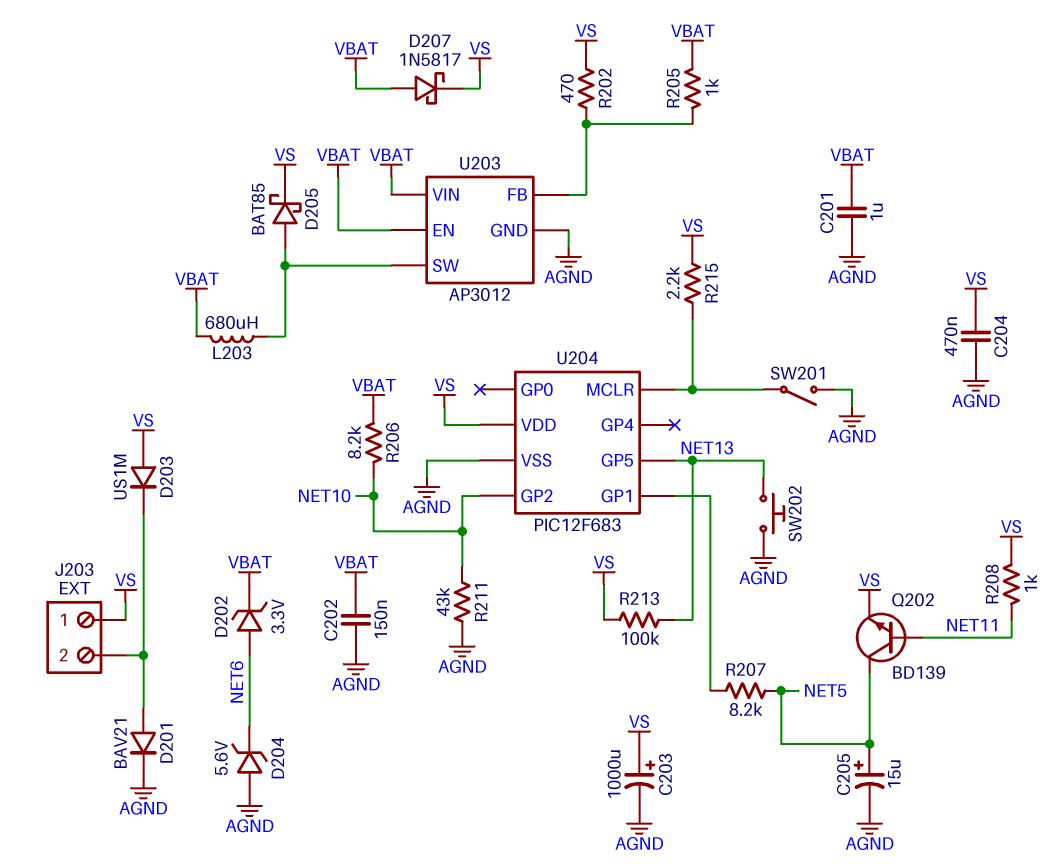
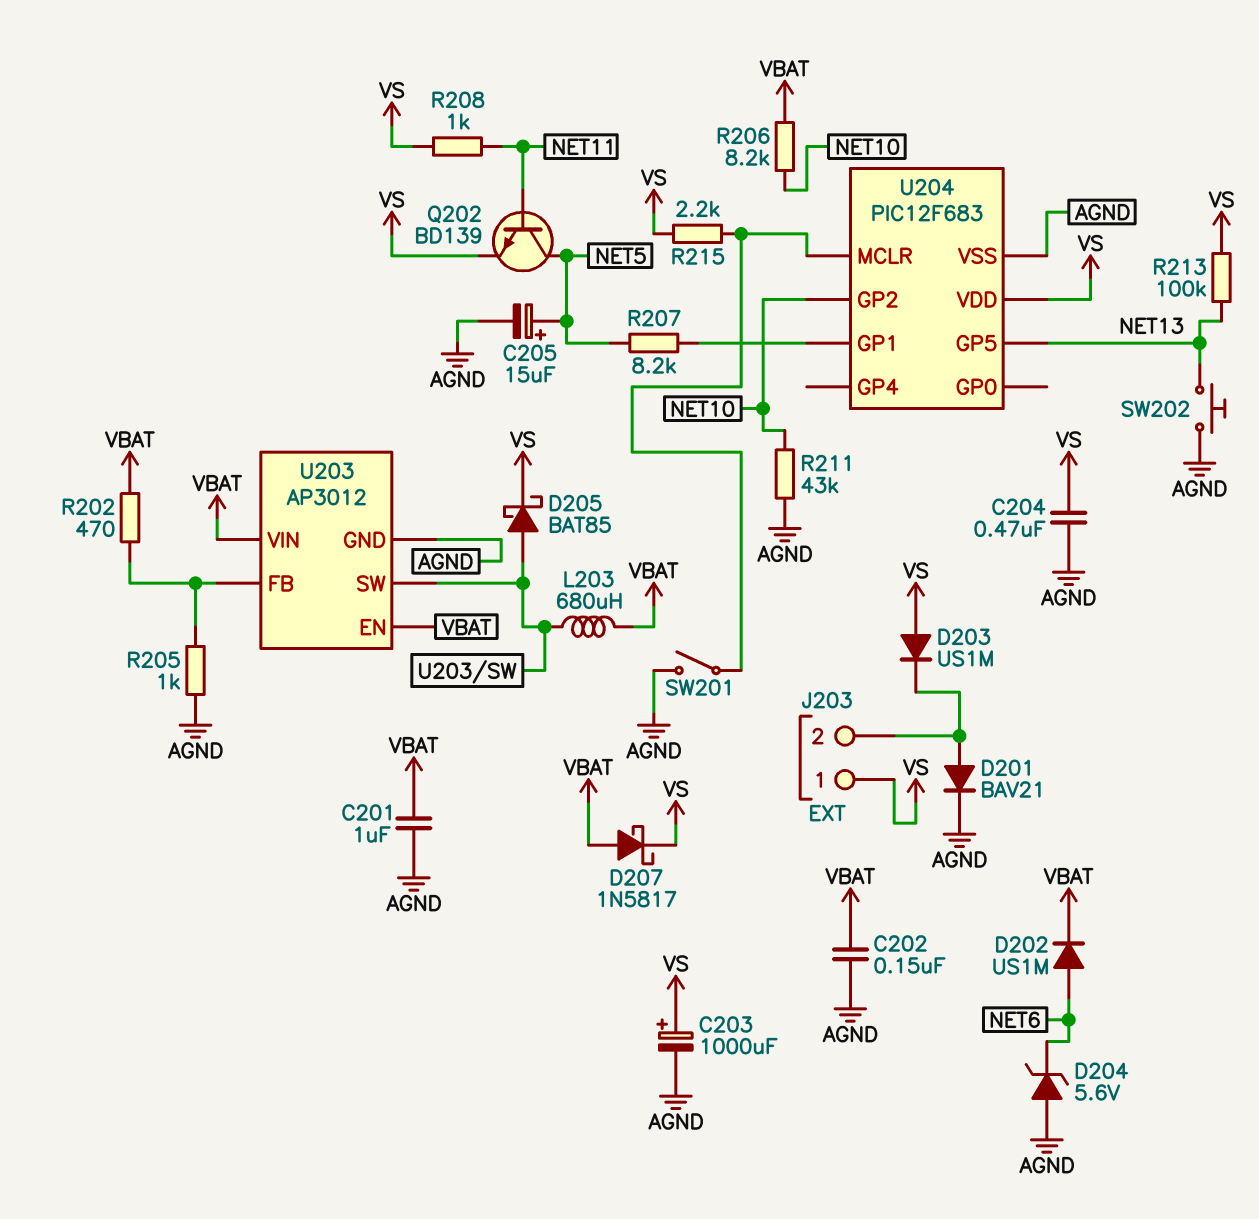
D202: zener 3.3V (A NET6, K VBAT) -> diode US1M (A NET6, K VBAT)
R202: 470 (U203/FB, VS) -> 470 (U203/FB, VBAT)
R205: 1k (U203/FB, VBAT) -> 1k (AGND, U203/FB)

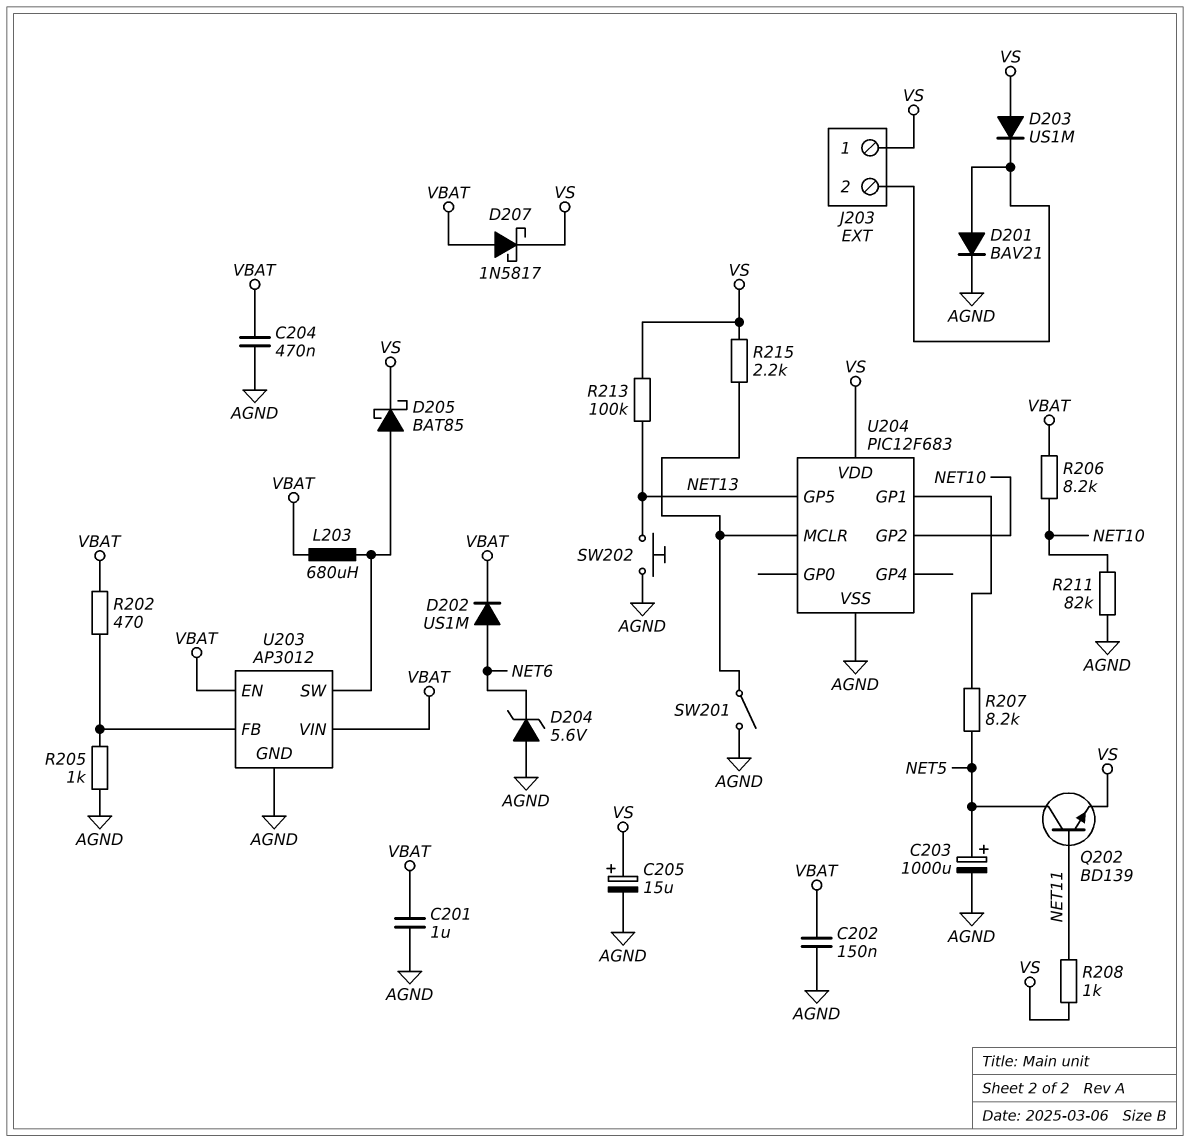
C203: 1000uF (plus VS, minus AGND) -> 1000uF (plus NET5, minus AGND)
C204: 470nF (AGND, VS) -> 470nF (AGND, VBAT)
C205: 15uF (plus NET5, minus AGND) -> 15uF (plus VS, minus AGND)
R211: 43k (AGND, NET10) -> 82k (AGND, NET10)

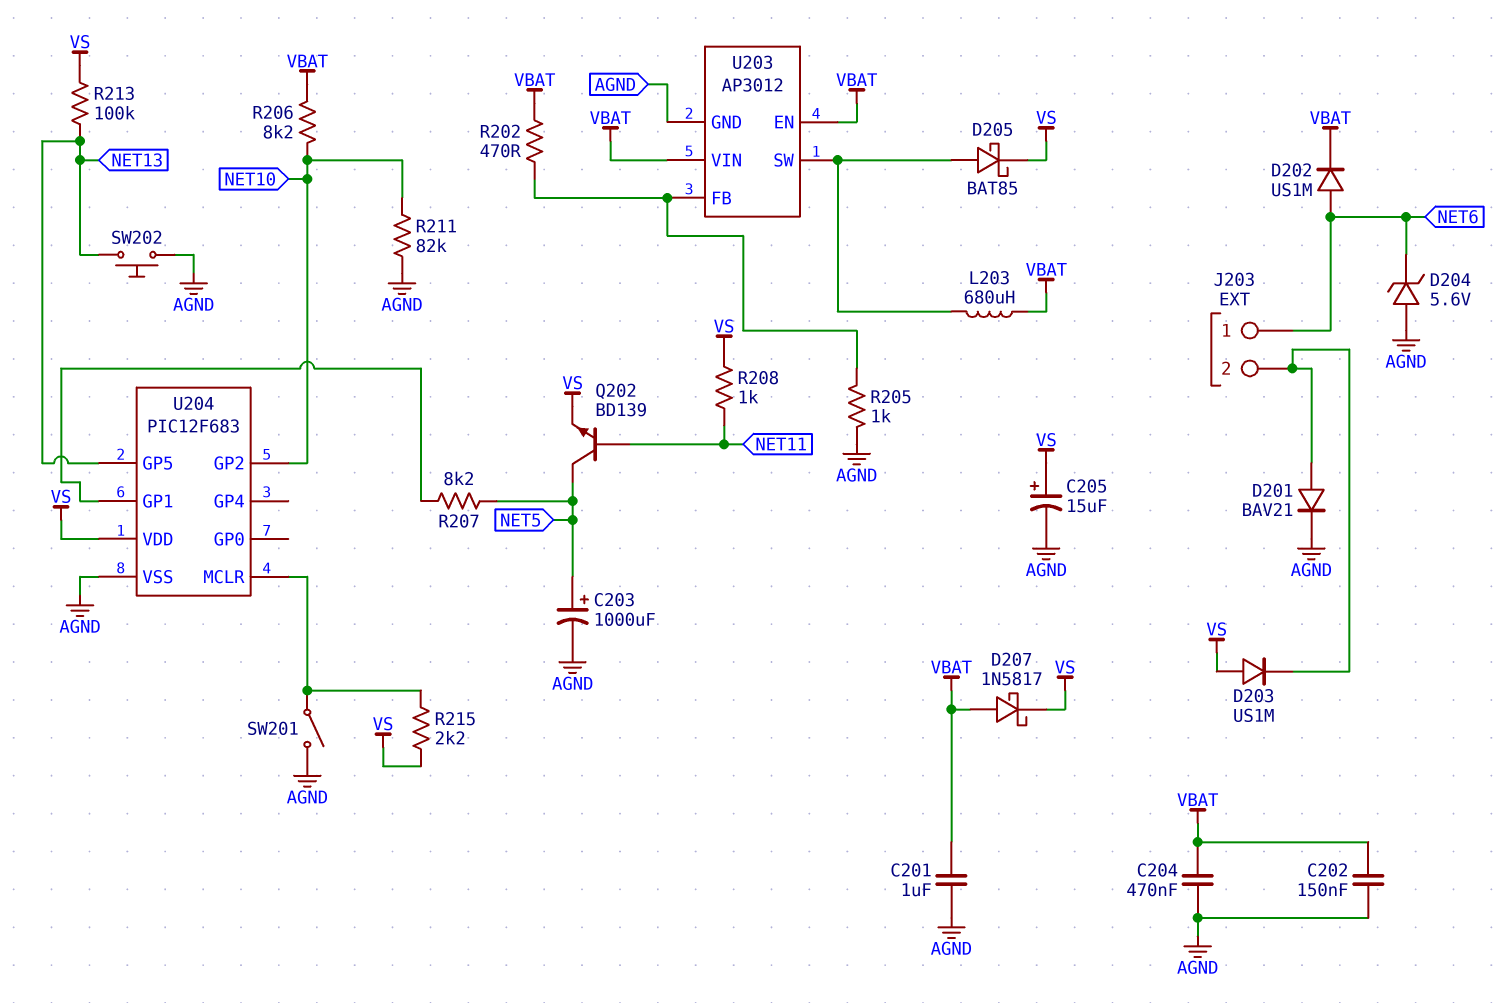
J203 pin 1: VS -> NET6

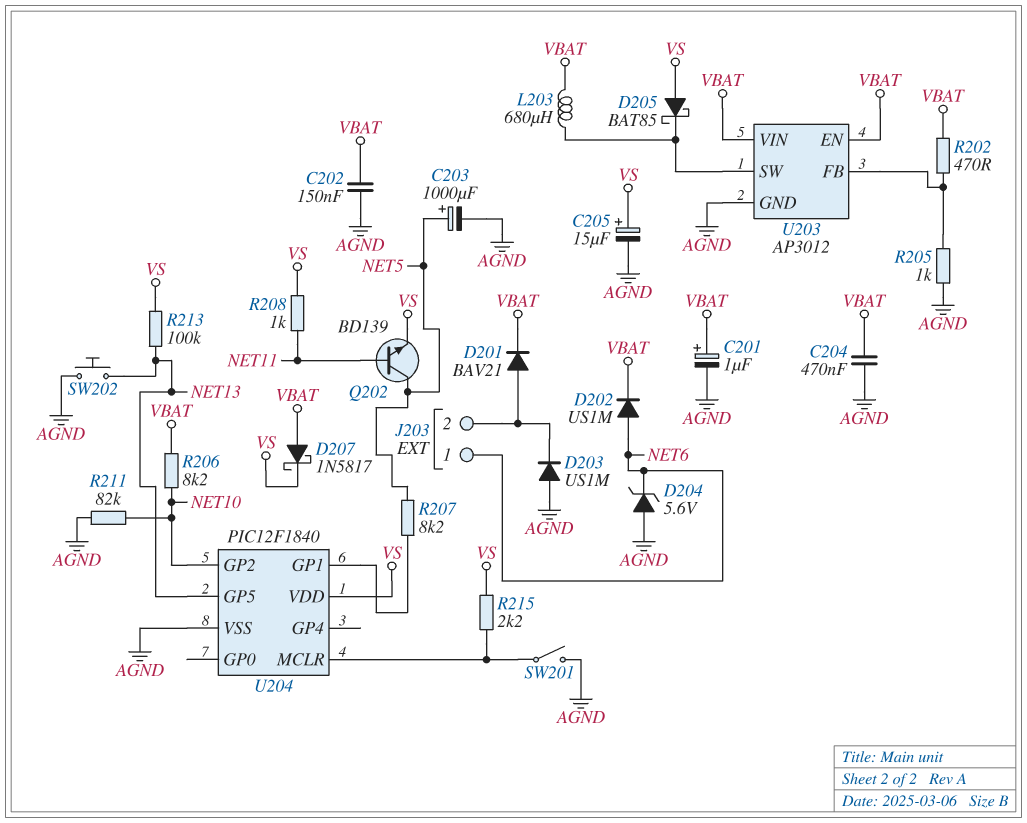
C201: 1uF (AGND, VBAT) -> 1uF (plus VBAT, minus AGND)
D201: diode BAV21 (A J203/2, K AGND) -> diode BAV21 (A J203/2, K VBAT)
D203: diode US1M (A VS, K J203/2) -> diode US1M (A AGND, K J203/2)
D205: schottky BAT85 (A U203/SW, K VS) -> schottky BAT85 (A VS, K U203/SW)
U204: PIC12F683 -> PIC12F1840

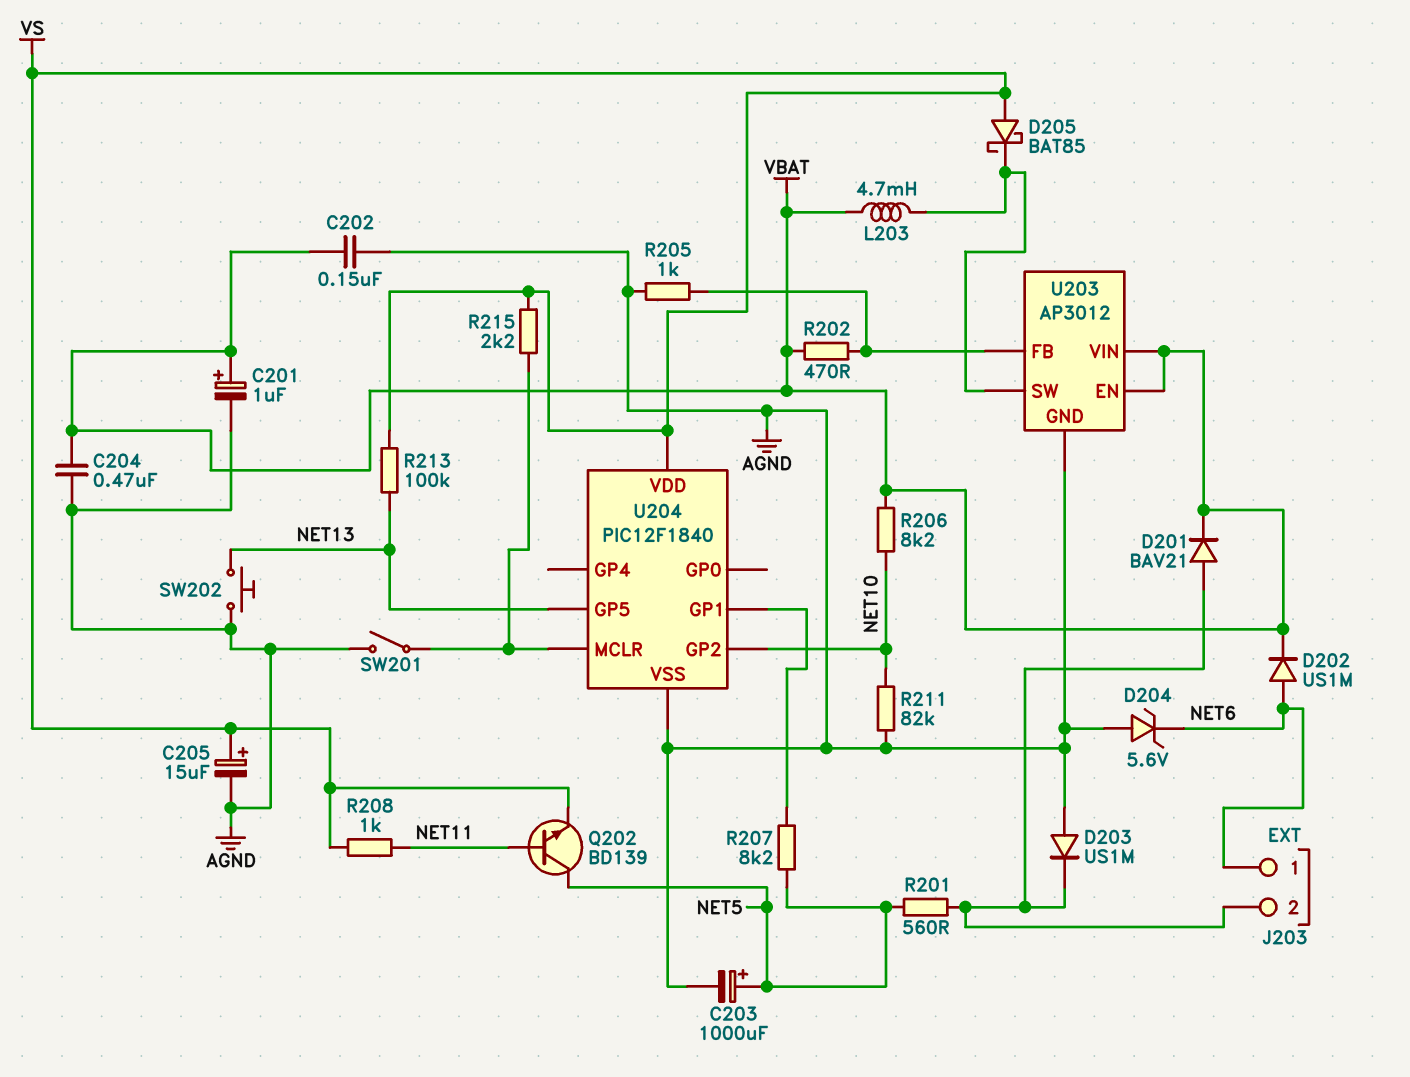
D207: schottky 1N5817 (A VBAT, K VS) -> none
L203: 680uH (U203/SW, VBAT) -> 4.7mH (U203/SW, VBAT)
R201: none -> 560 (J203/2, NET5)

